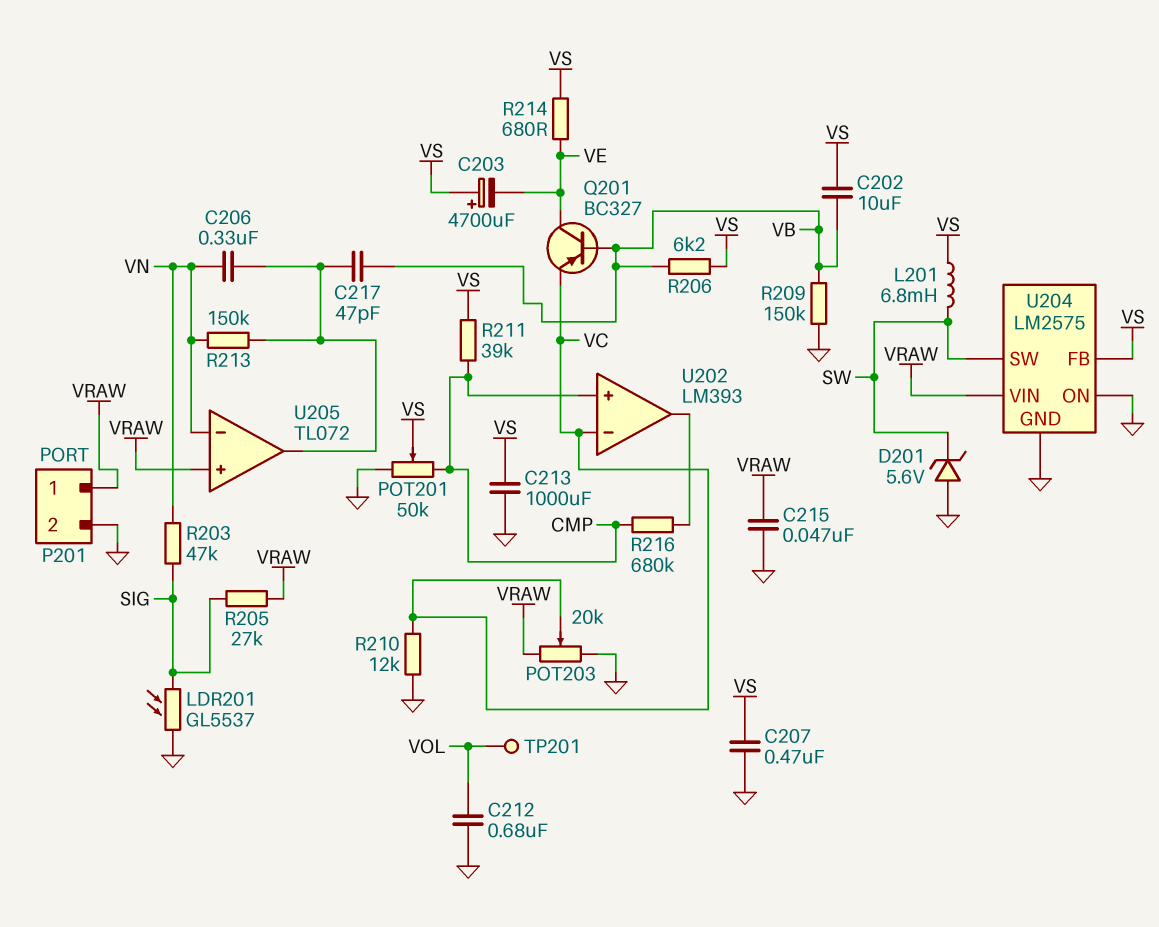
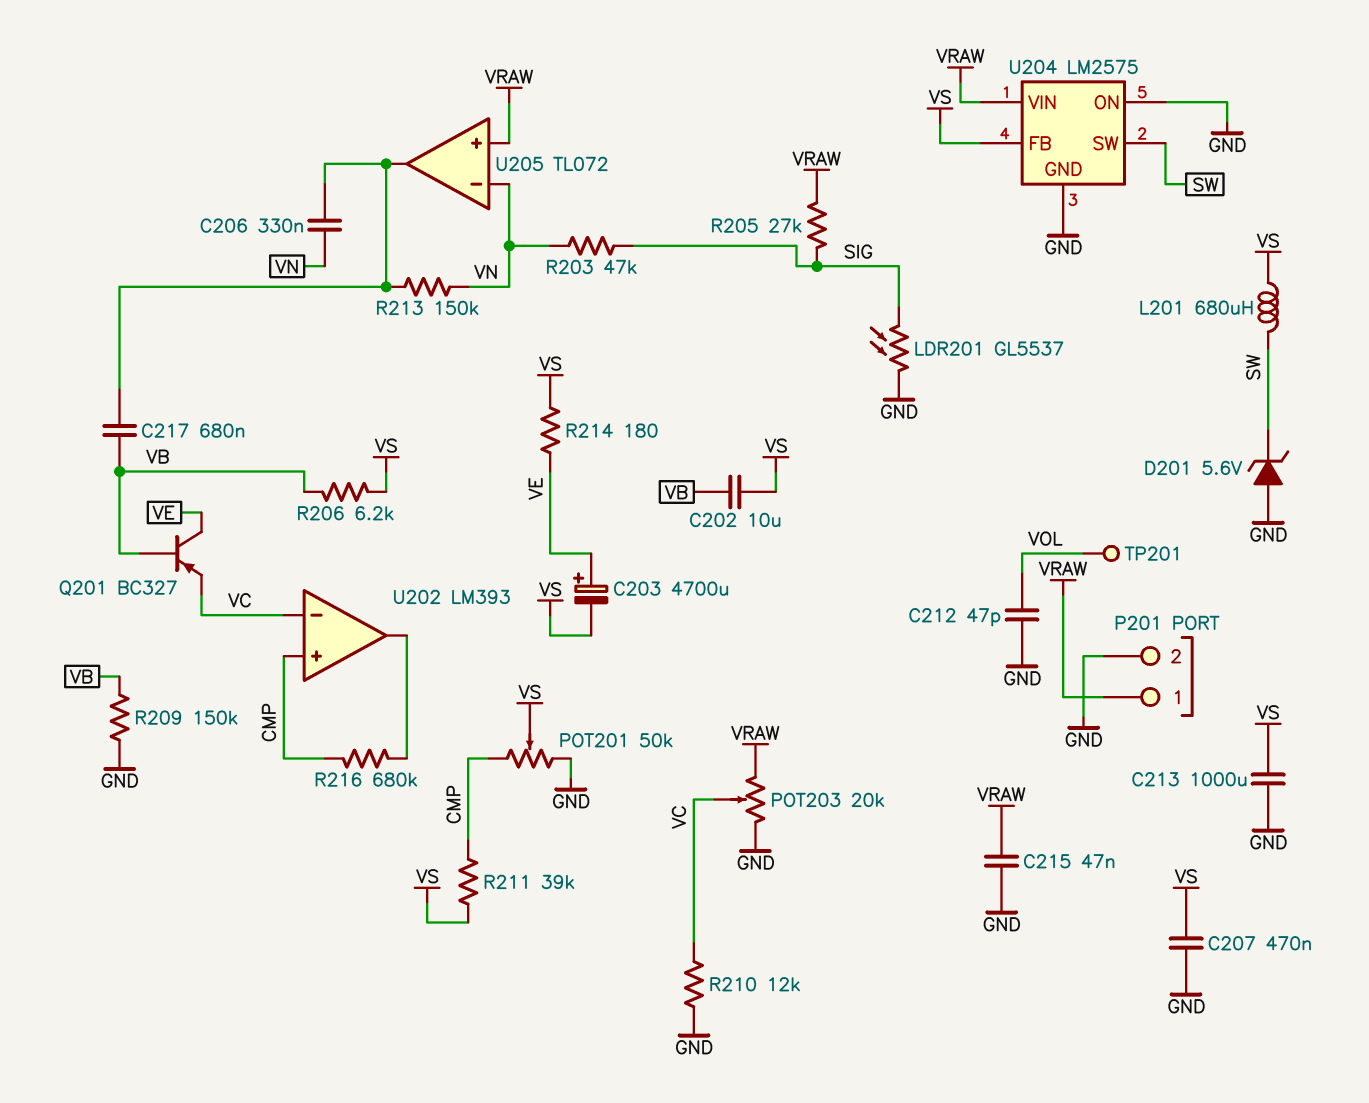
C203: 4700uF (plus VS, minus VE) -> 4700uF (plus VE, minus VS)
C212: 680nF (GND, VOL) -> 47pF (GND, VOL)
C217: 47pF (U205/out, VB) -> 680nF (U205/out, VB)
L201: 6.8mH (SW, VS) -> 680uH (SW, VS)
R214: 680 (VE, VS) -> 180 (VE, VS)

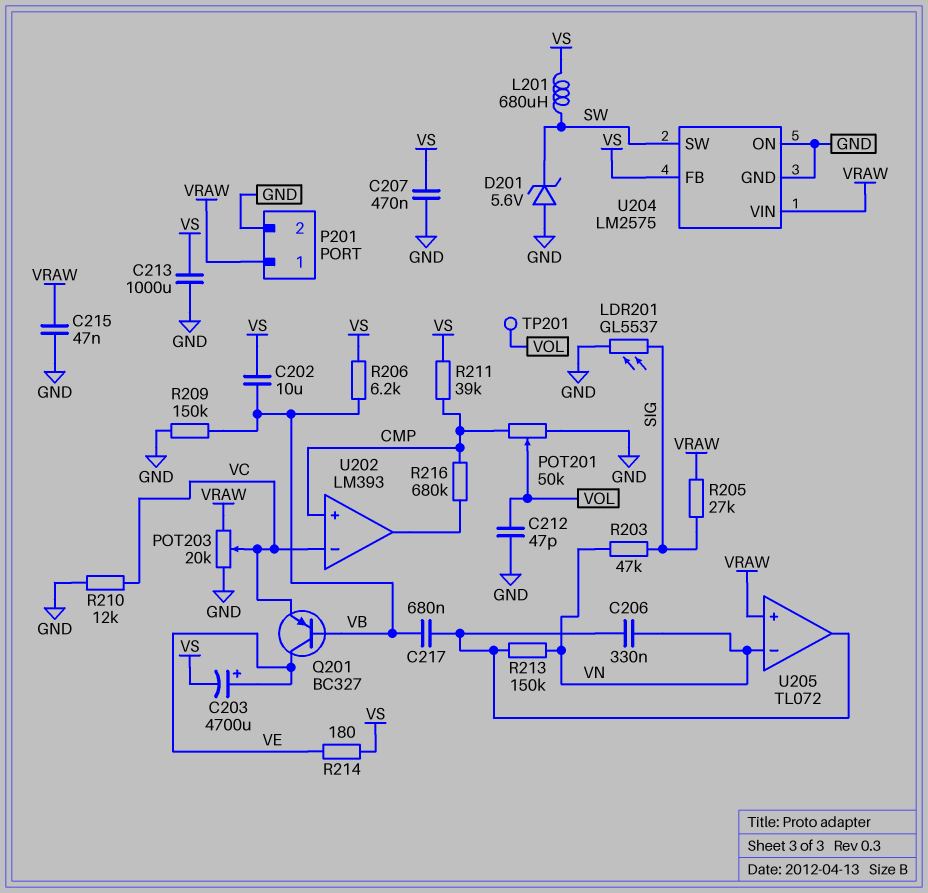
POT201: 50k (CMP, GND, wiper VS) -> 50k (CMP, GND, wiper VOL)

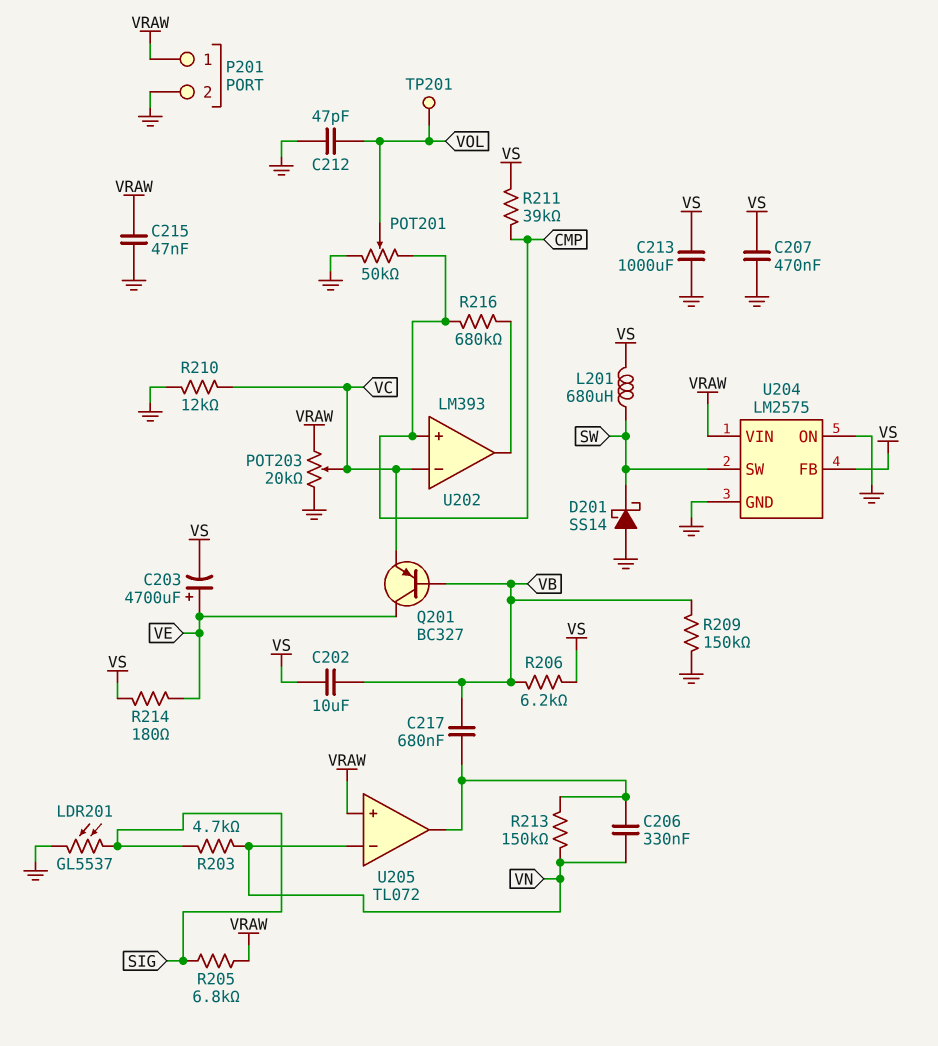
D201: zener 5.6V (A GND, K SW) -> schottky SS14 (A GND, K SW)
R203: 47k (SIG, VN) -> 4.7k (SIG, VN)
R205: 27k (SIG, VRAW) -> 6.8k (SIG, VRAW)

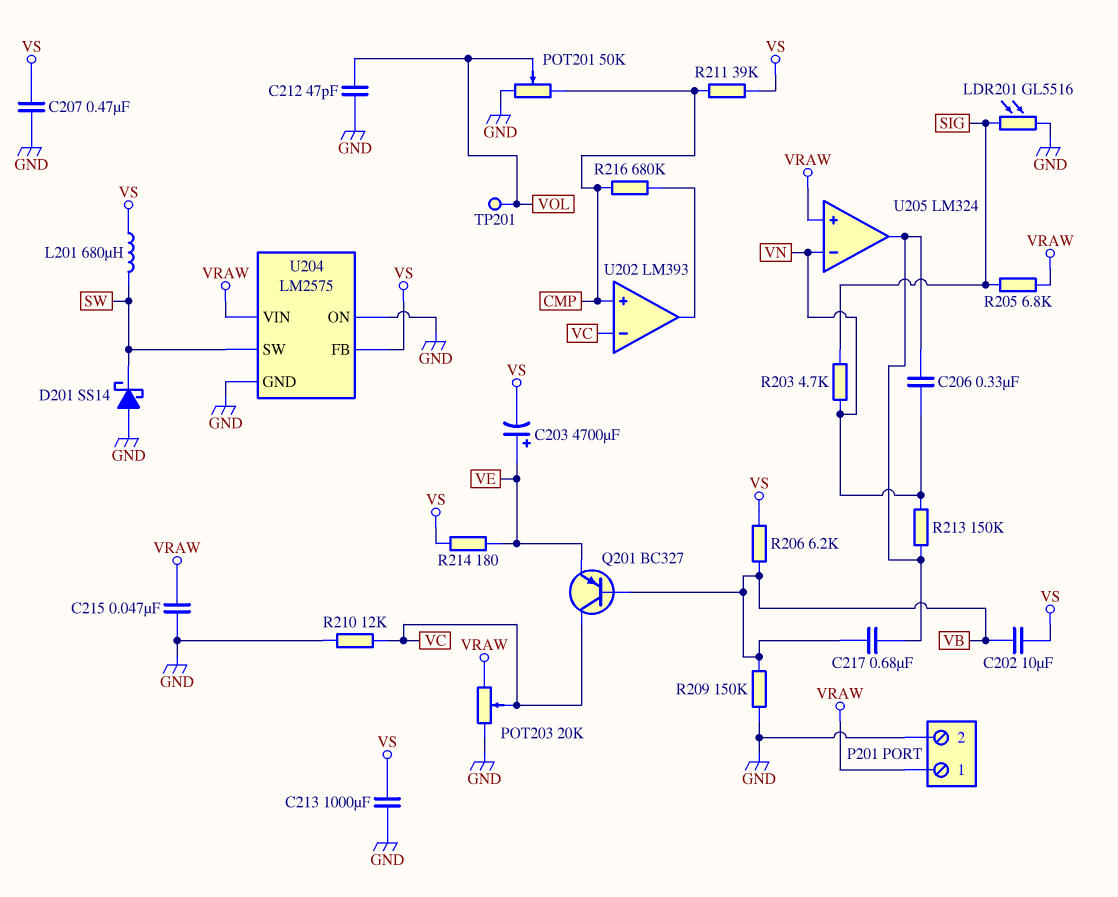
LDR201: GL5537 (GND, SIG) -> GL5516 (GND, SIG)
Q201: PNP BC327 (B VB, C VE, E VC) -> PNP BC327 (B VB, C VC, E VE)
U205: TL072 -> LM324

